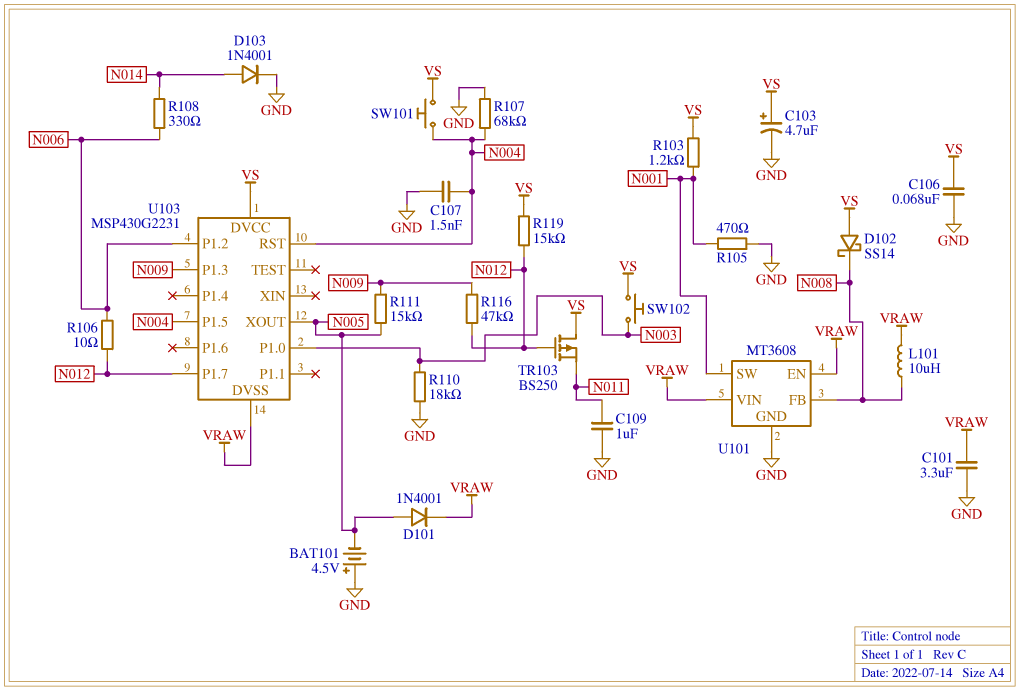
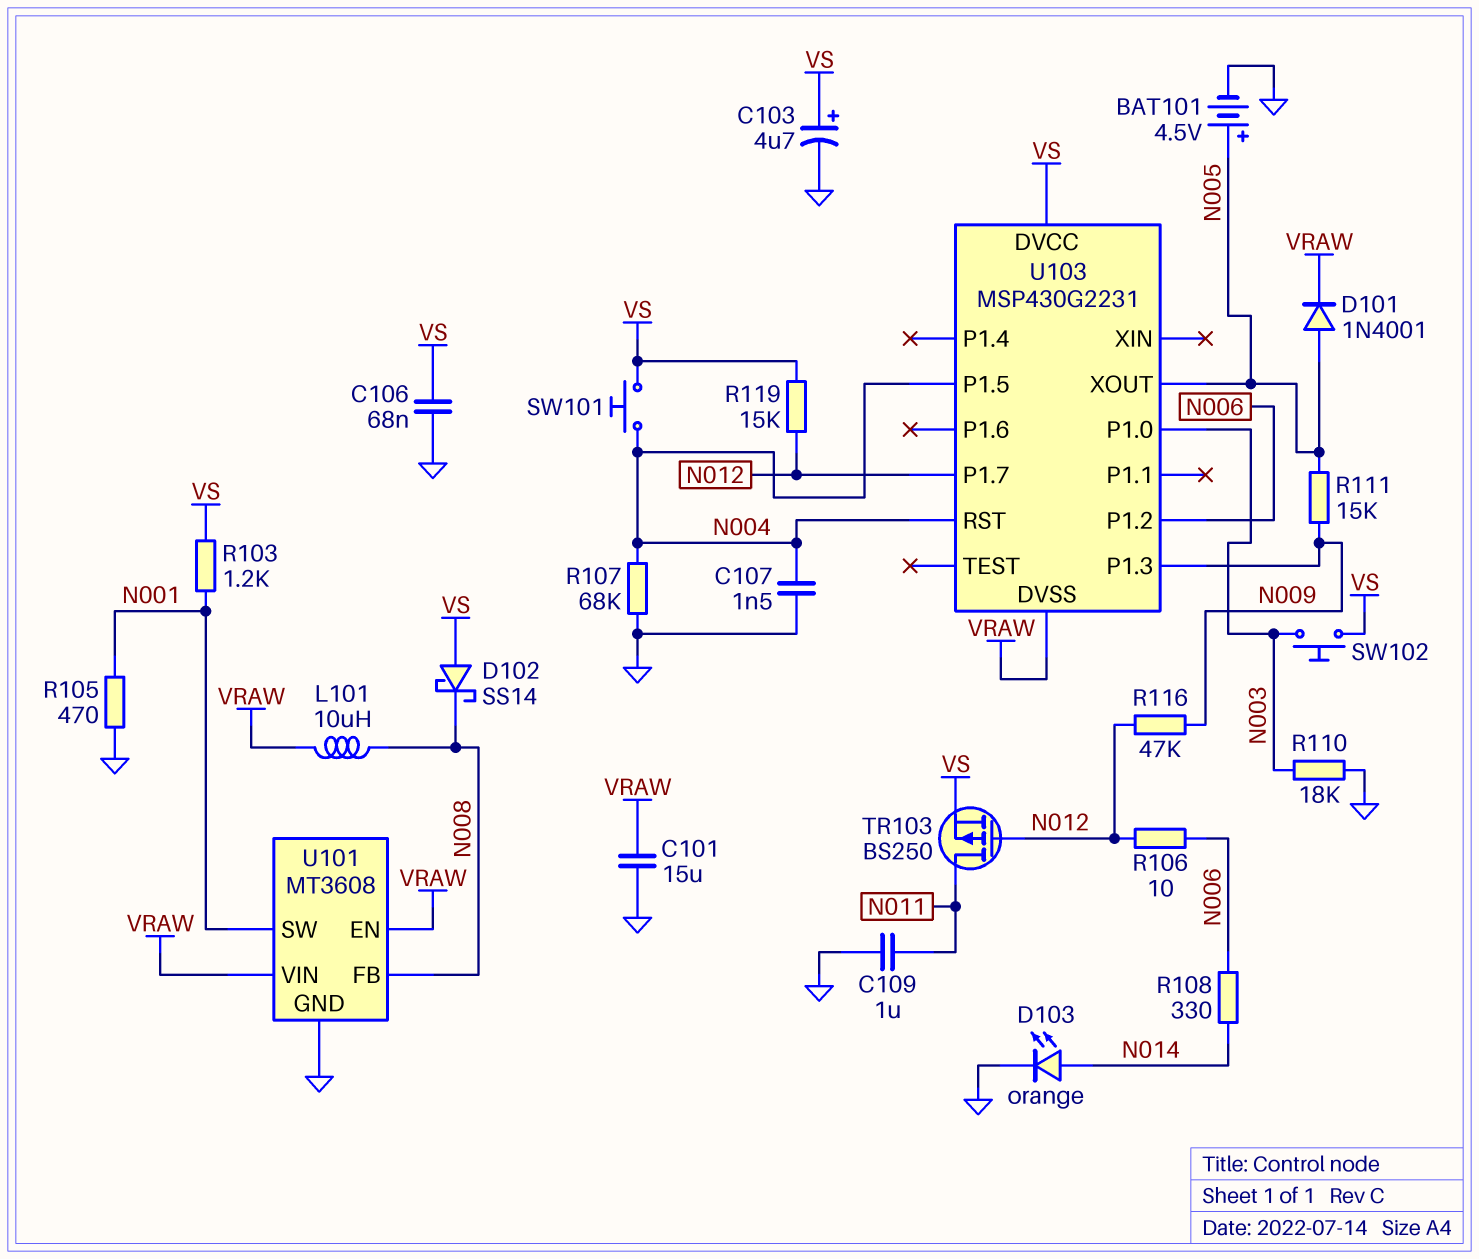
BAT101: 4.5V (plus GND, minus N005) -> 4.5V (plus N005, minus GND)
C101: 3.3uF (GND, VRAW) -> 15uF (GND, VRAW)
D103: diode 1N4001 (A N014, K GND) -> LED orange (A N014, K GND)
TR103: PMOS BS250 (G N012, D VS, S N011) -> PMOS BS250 (G N012, D N011, S VS)

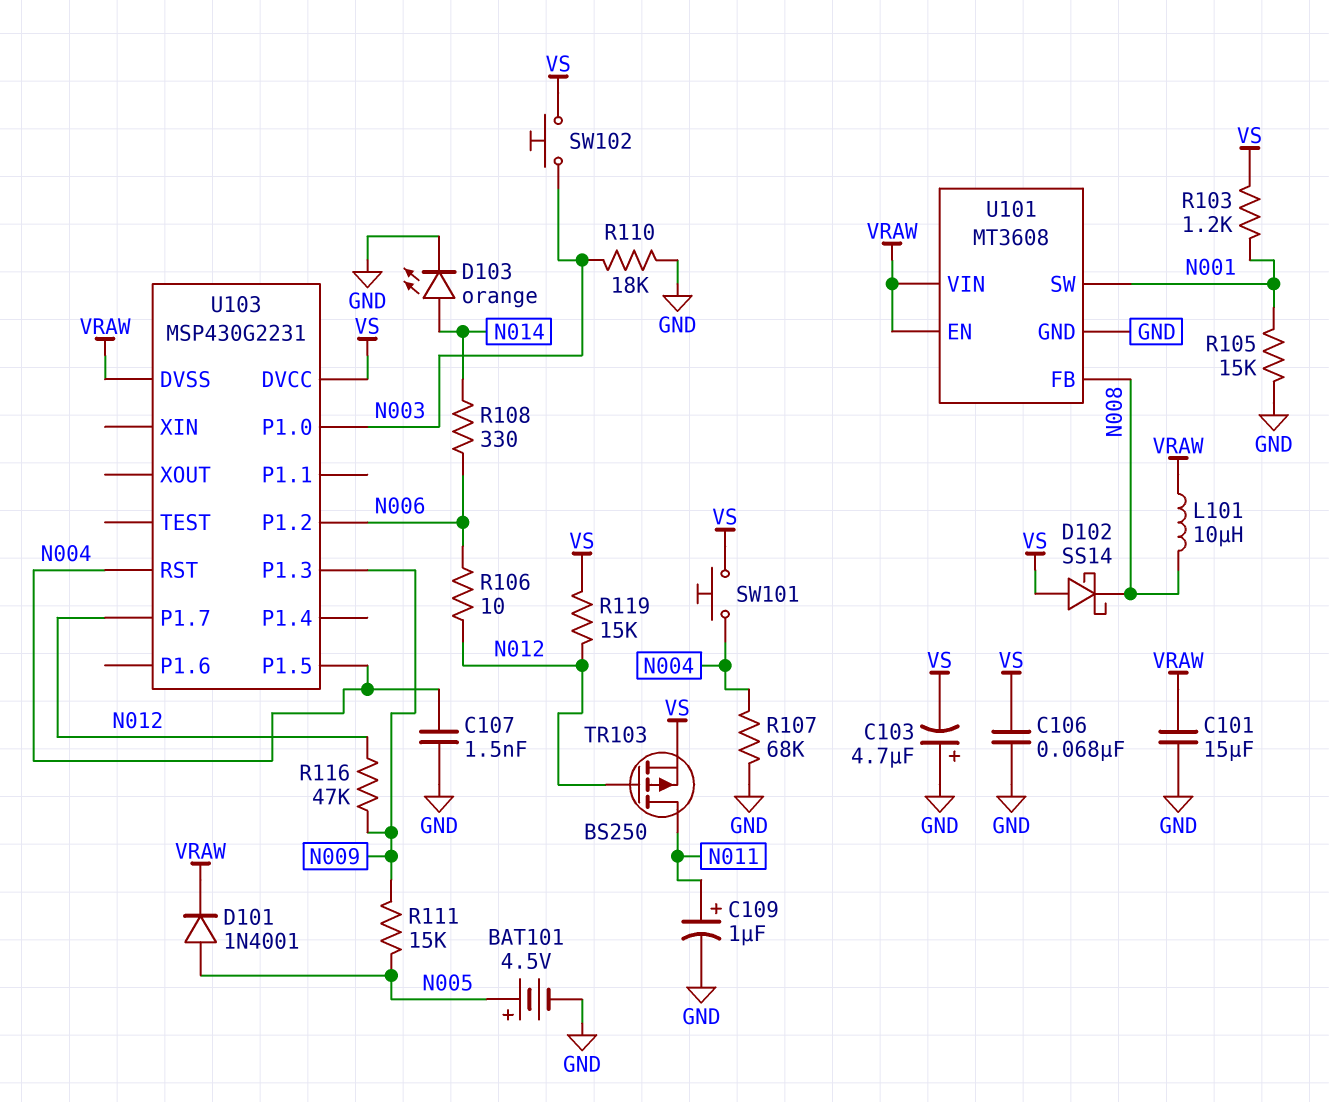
C103: 4.7uF (plus VS, minus GND) -> 4.7uF (plus GND, minus VS)
C109: 1uF (GND, N011) -> 1uF (plus N011, minus GND)
R105: 470 (GND, N001) -> 15k (GND, N001)
U103 pin XOUT: N005 -> none

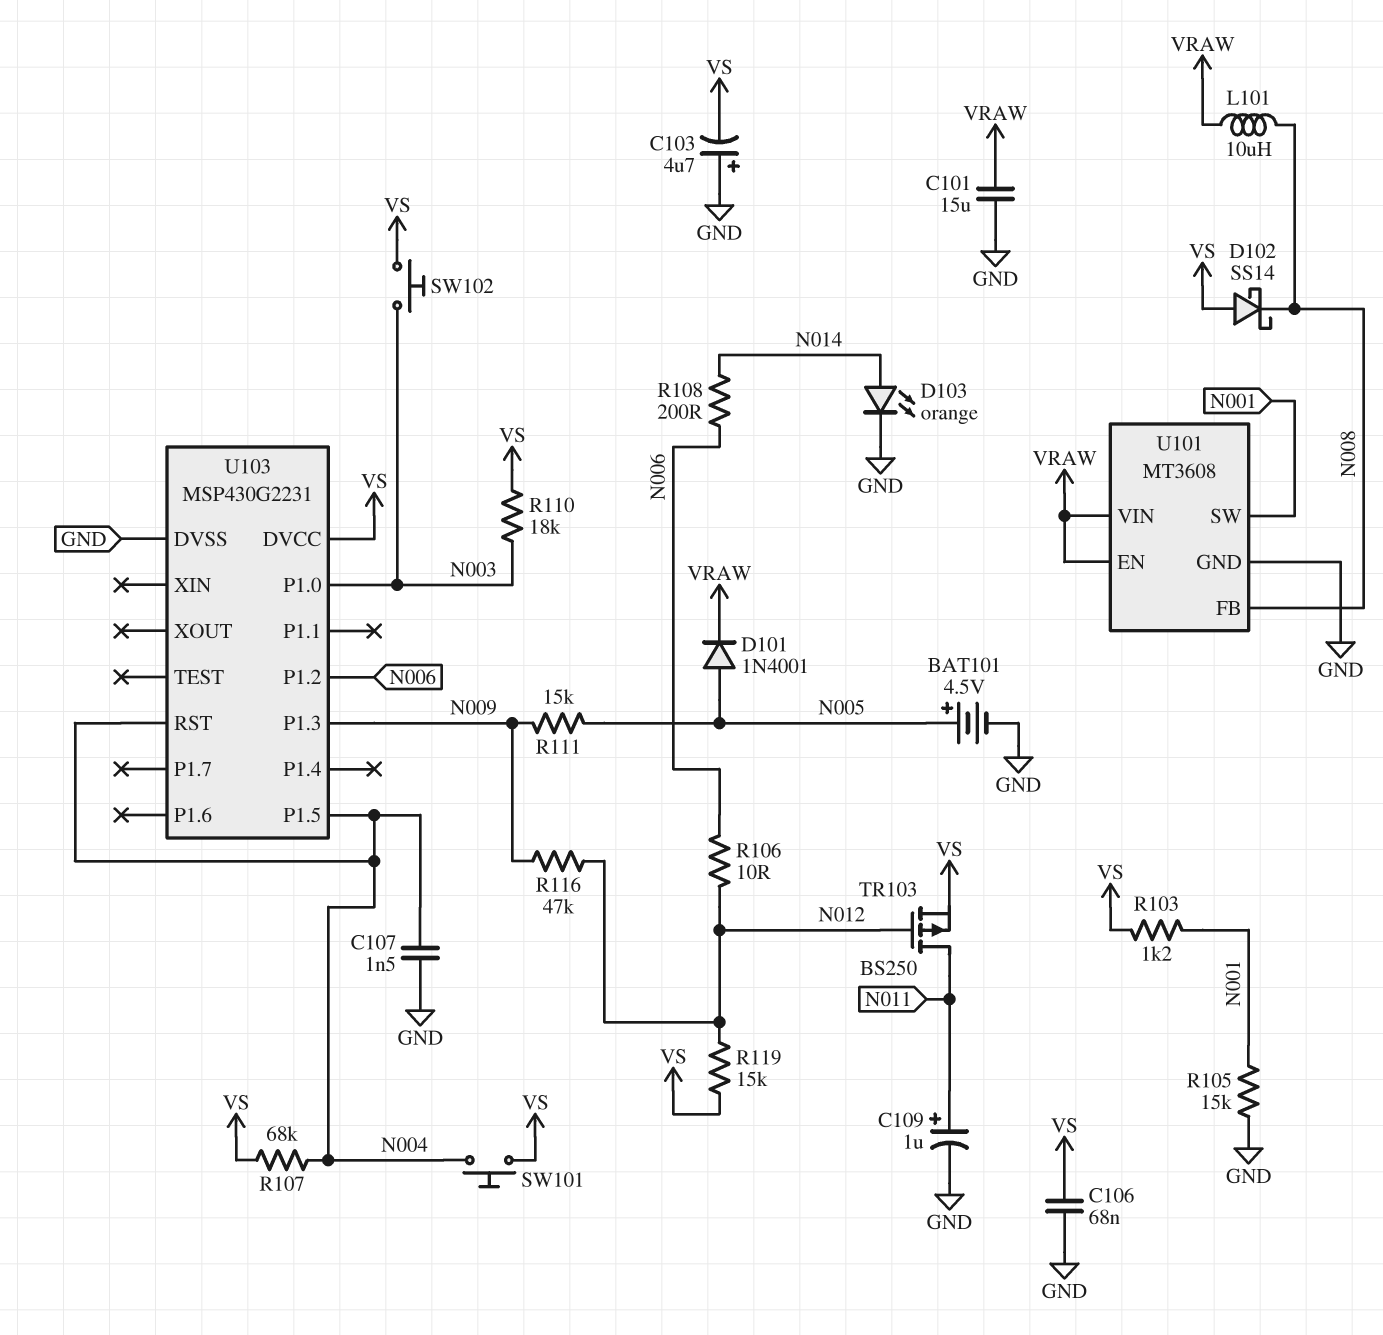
R107: 68k (GND, N004) -> 68k (N004, VS)
R108: 330 (N006, N014) -> 200 (N006, N014)
R110: 18k (GND, N003) -> 18k (N003, VS)
U103 pin DVSS: VRAW -> GND
U103 pin P1.7: N012 -> none

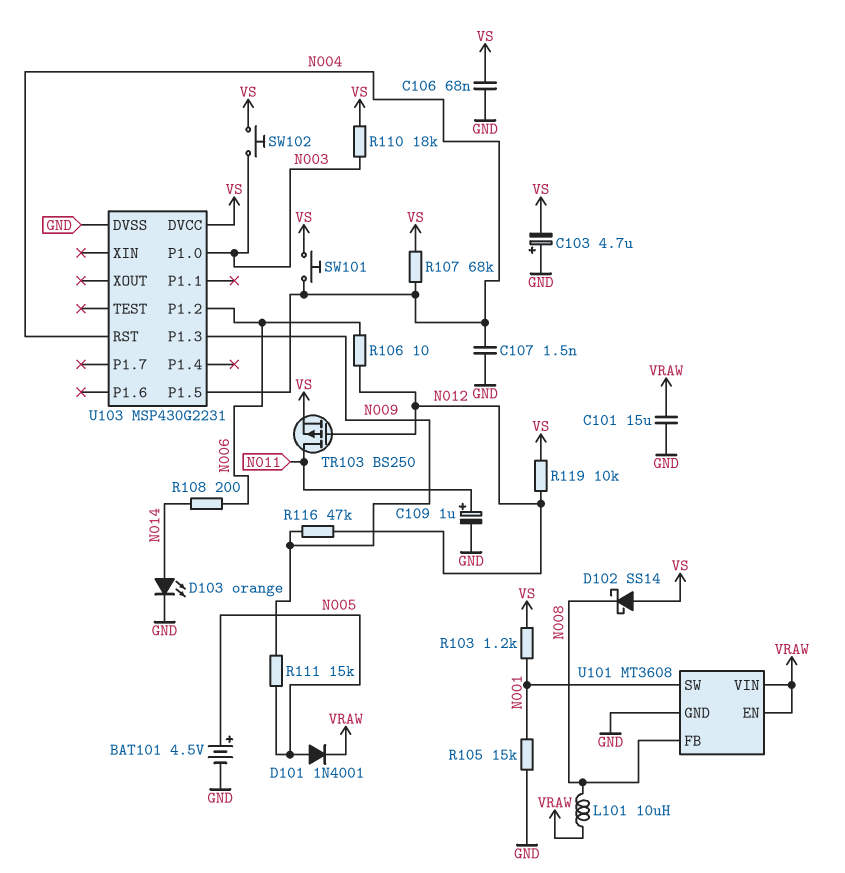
R119: 15k (N012, VS) -> 10k (N012, VS)

